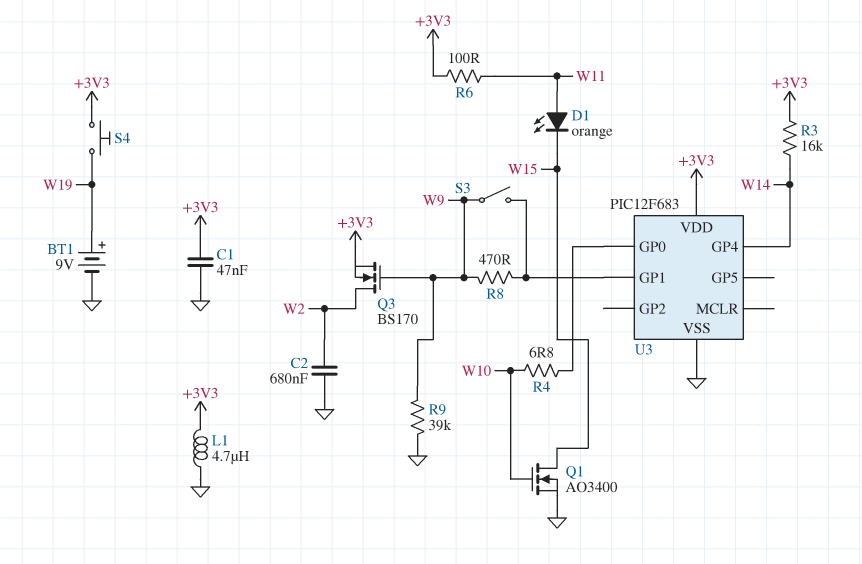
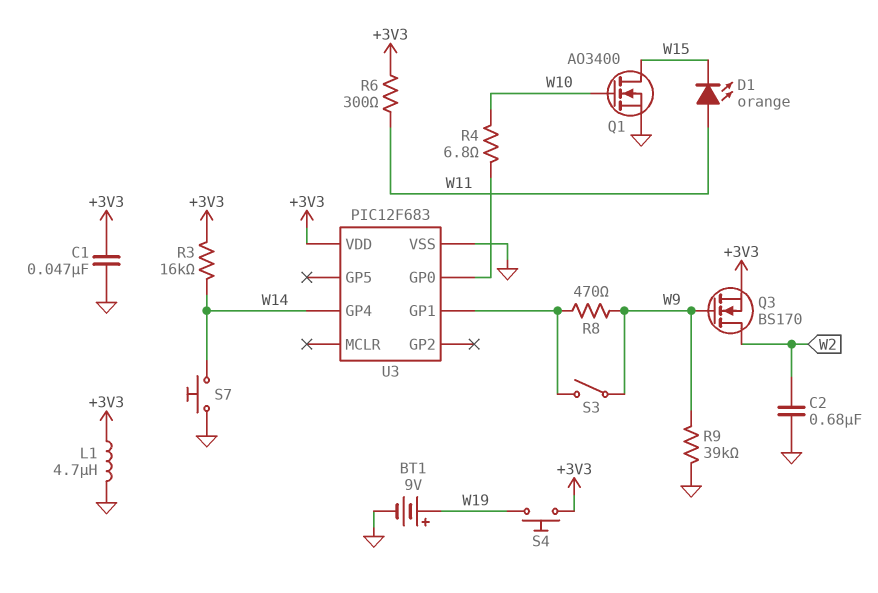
R6: 100 (+3V3, W11) -> 300 (+3V3, W11)
S7: none -> button (GND, W14)

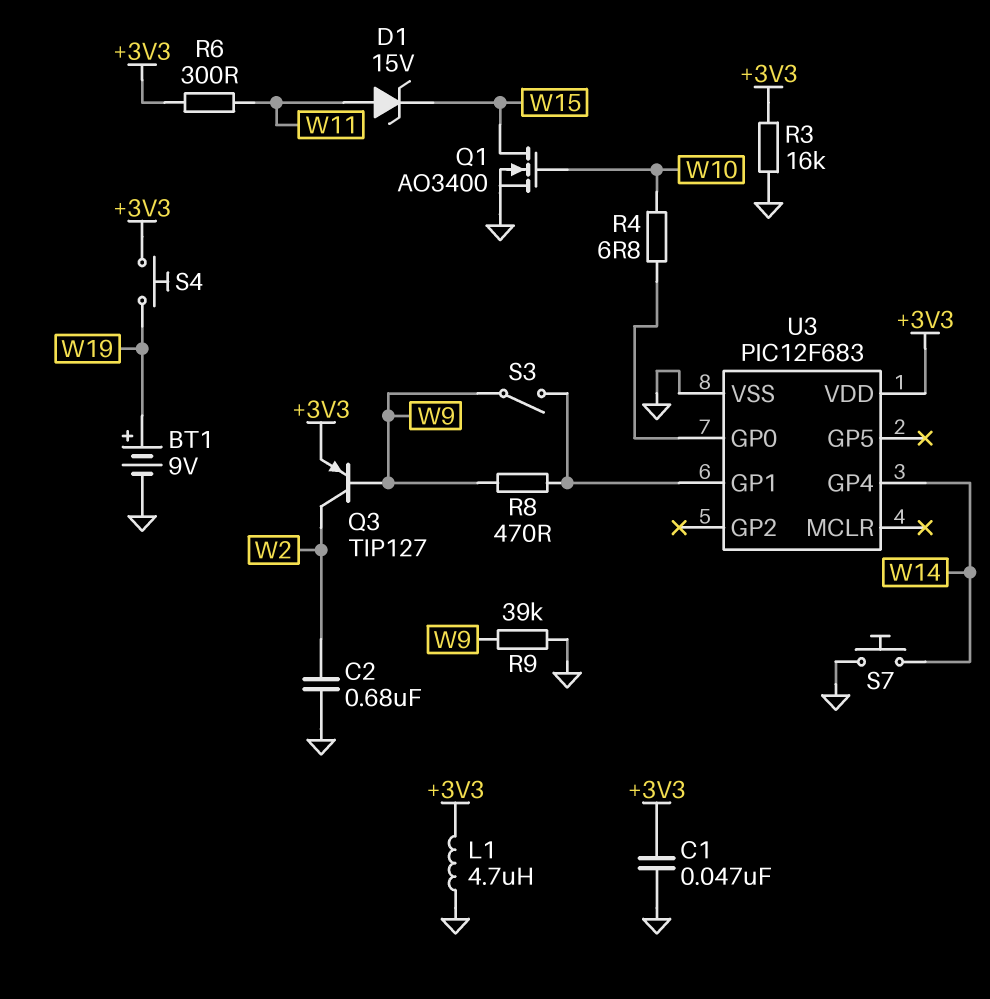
D1: LED orange (A W11, K W15) -> zener 15V (A W11, K W15)
Q3: NMOS BS170 (G W9, D W2, S +3V3) -> PNP TIP127 (B W9, C W2, E +3V3)
R3: 16k (+3V3, W14) -> 16k (+3V3, GND)

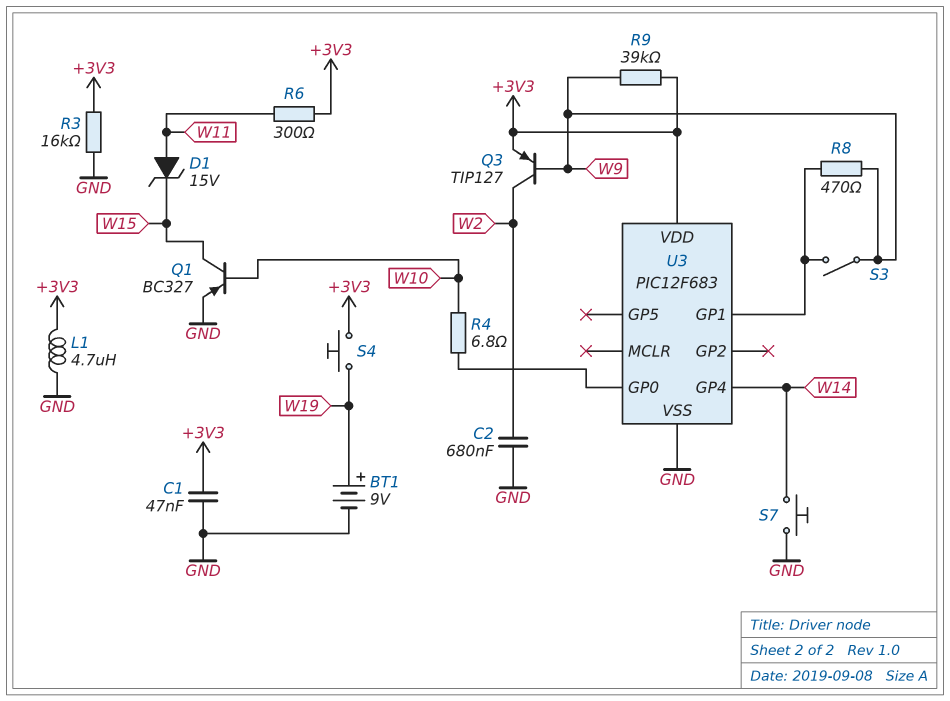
Q1: NMOS AO3400 (G W10, D W15, S GND) -> PNP BC327 (B W10, C W15, E GND)
R9: 39k (GND, W9) -> 39k (+3V3, W9)

